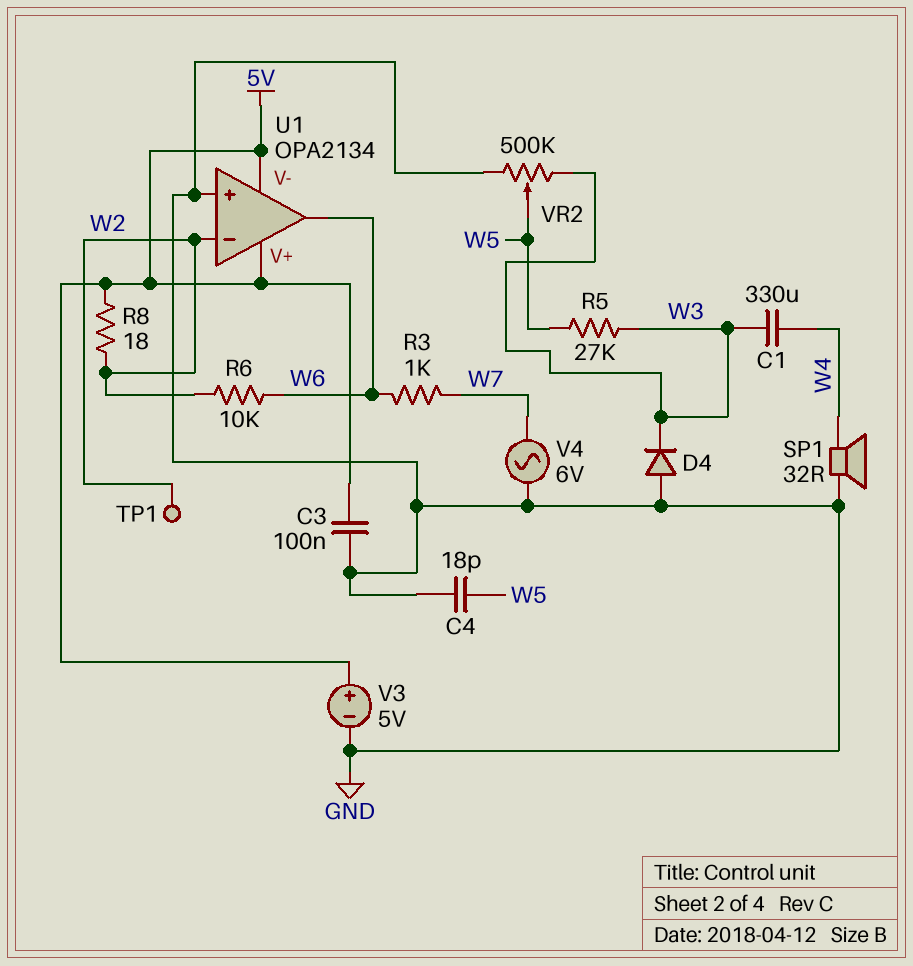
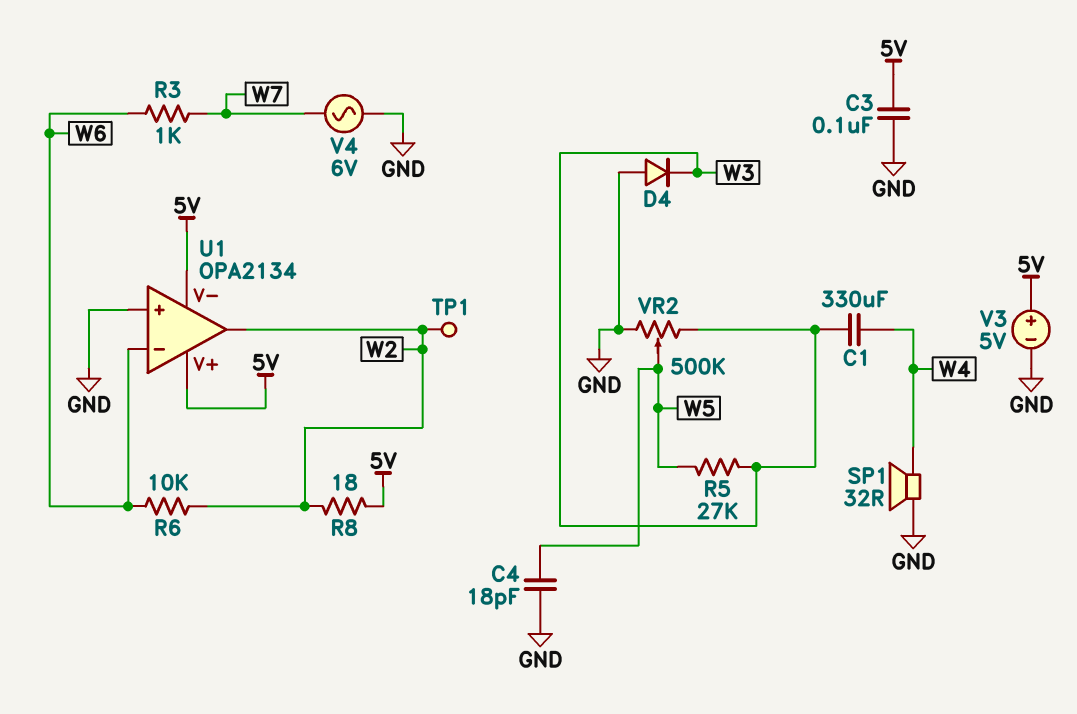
U1 pin in-: W2 -> W6
U1 pin out: W6 -> W2

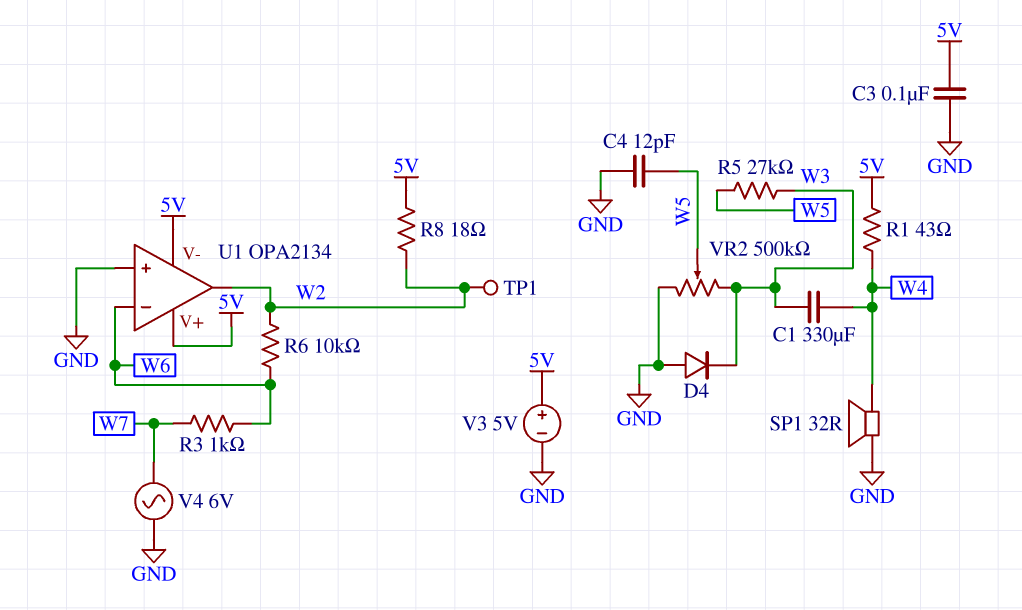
C4: 18pF (GND, W5) -> 12pF (GND, W5)
R1: none -> 43 (5V, W4)

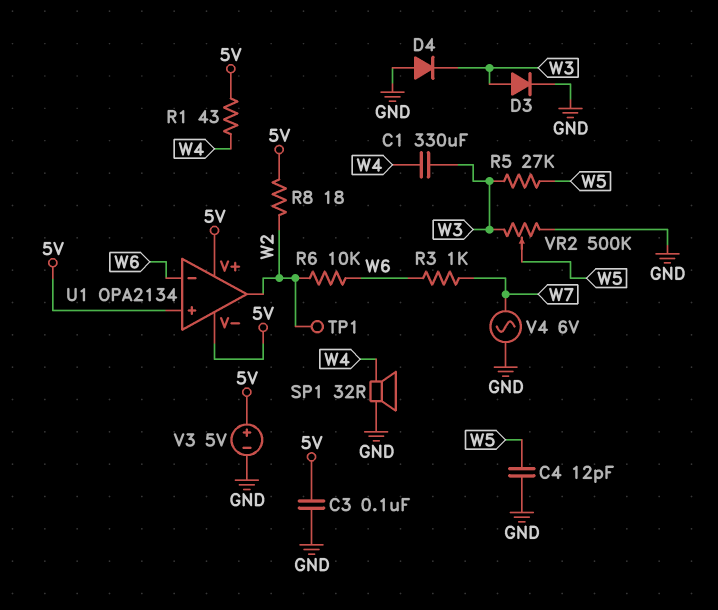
D3: none -> diode (A W3, K GND)
U1 pin in+: GND -> 5V

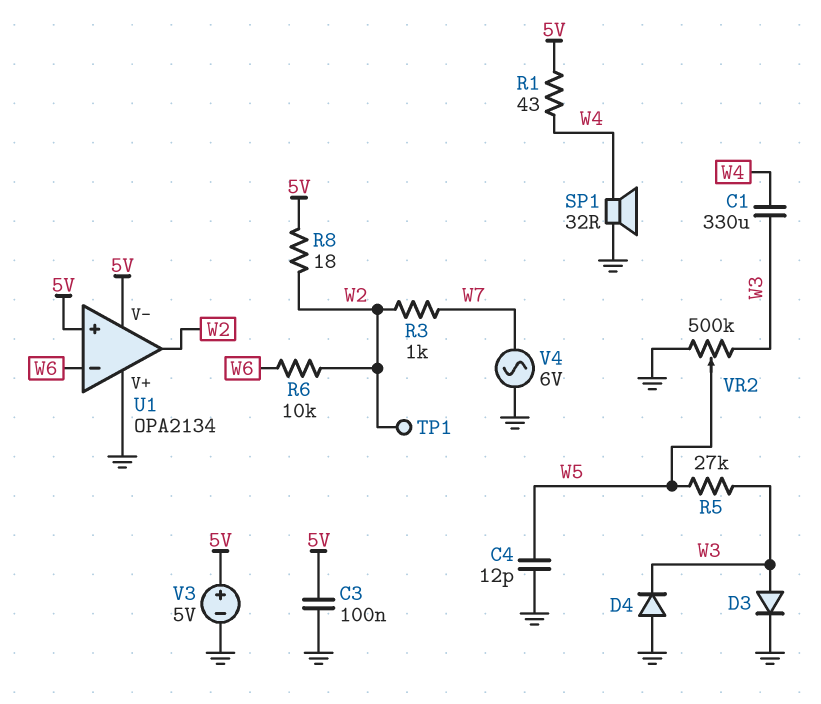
R3: 1k (W6, W7) -> 1k (W2, W7)
U1 pin V+: 5V -> GND

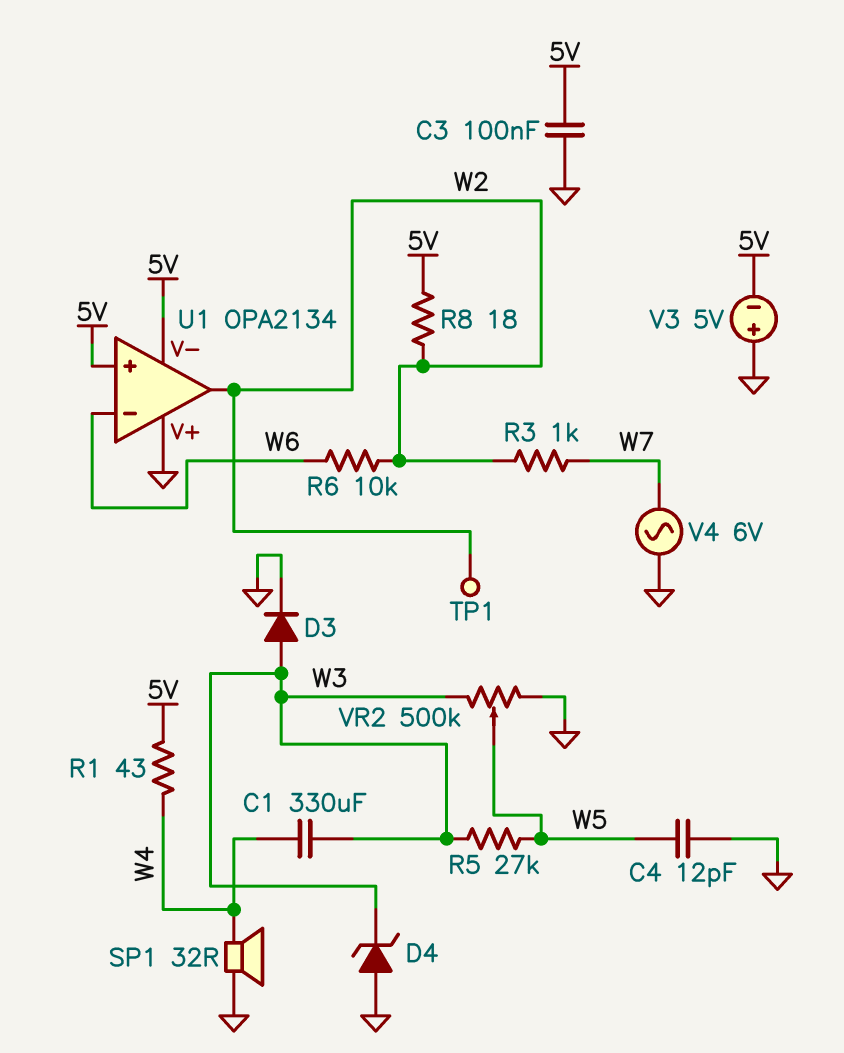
D4: diode (A GND, K W3) -> zener (A GND, K W3)
V3: 5V (plus 5V, minus GND) -> 5V (plus GND, minus 5V)

